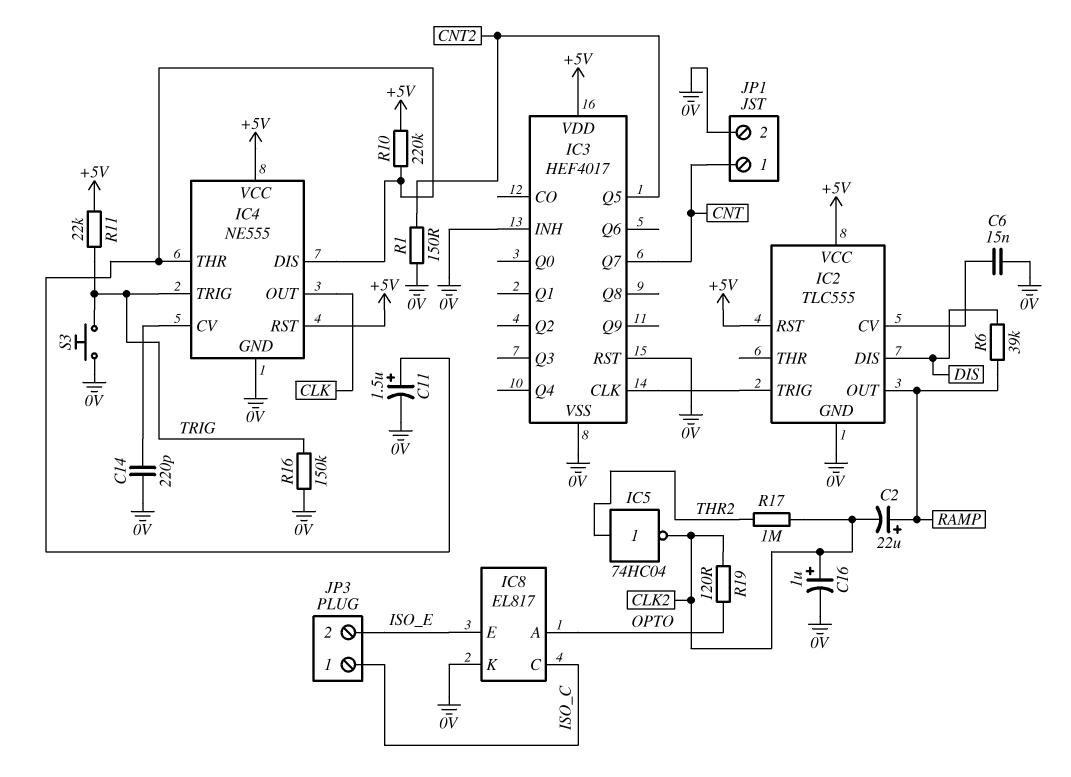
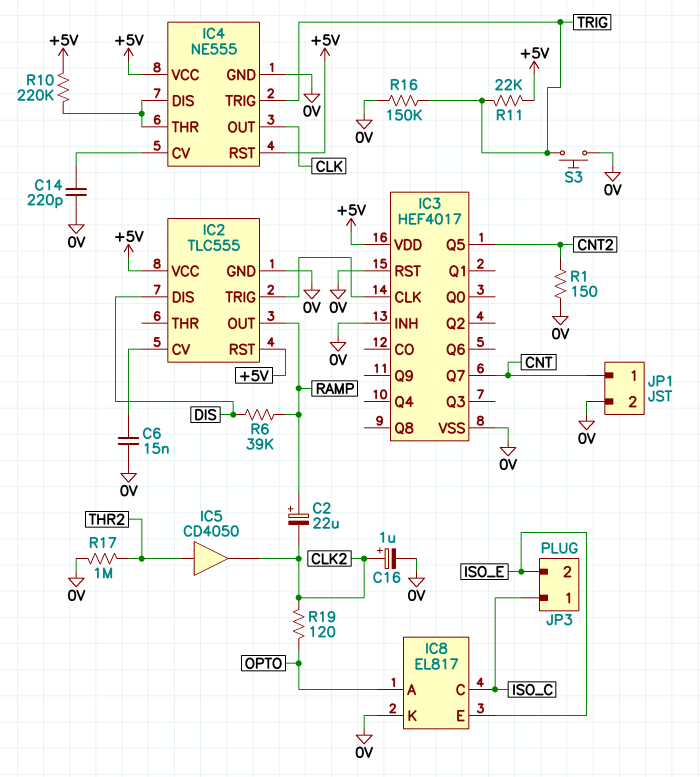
C11: 1.5uF (plus IC4/DIS, minus 0V) -> none
IC5: NOT 74HC04 (in THR2, out CLK2) -> buffer CD4050 (in THR2, out CLK2)
R17: 1M (CLK2, THR2) -> 1M (0V, THR2)

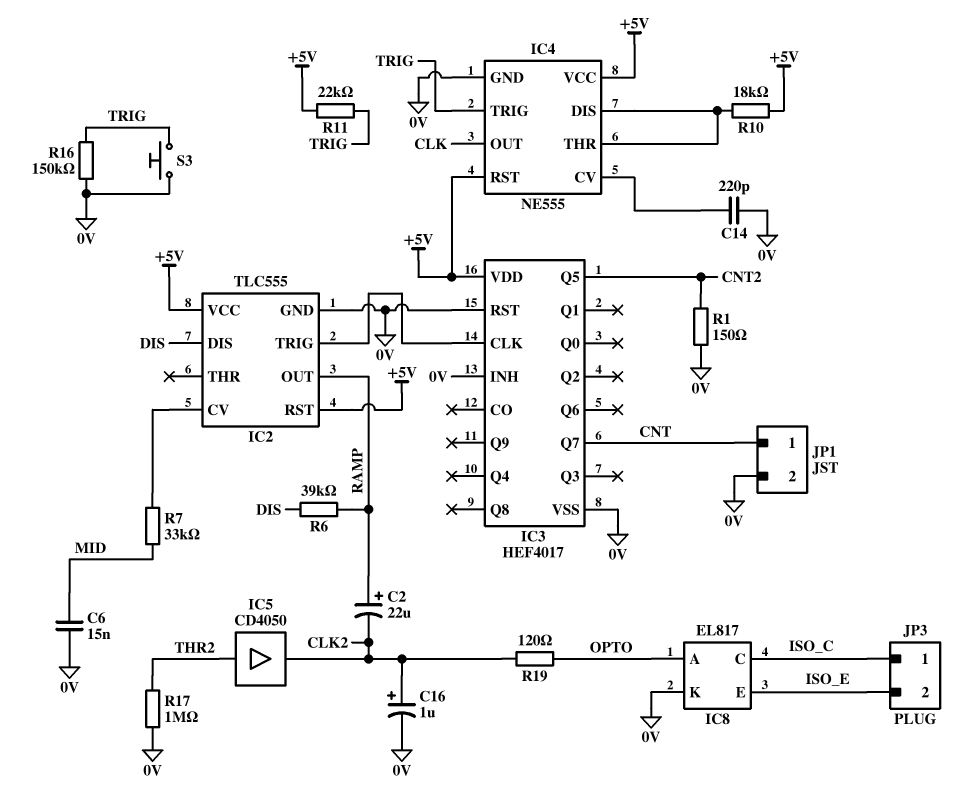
C6: 15nF (0V, IC2/CV) -> 15nF (0V, MID)
R7: none -> 33k (IC2/CV, MID)
R10: 220k (+5V, IC4/DIS) -> 18k (+5V, IC4/DIS)

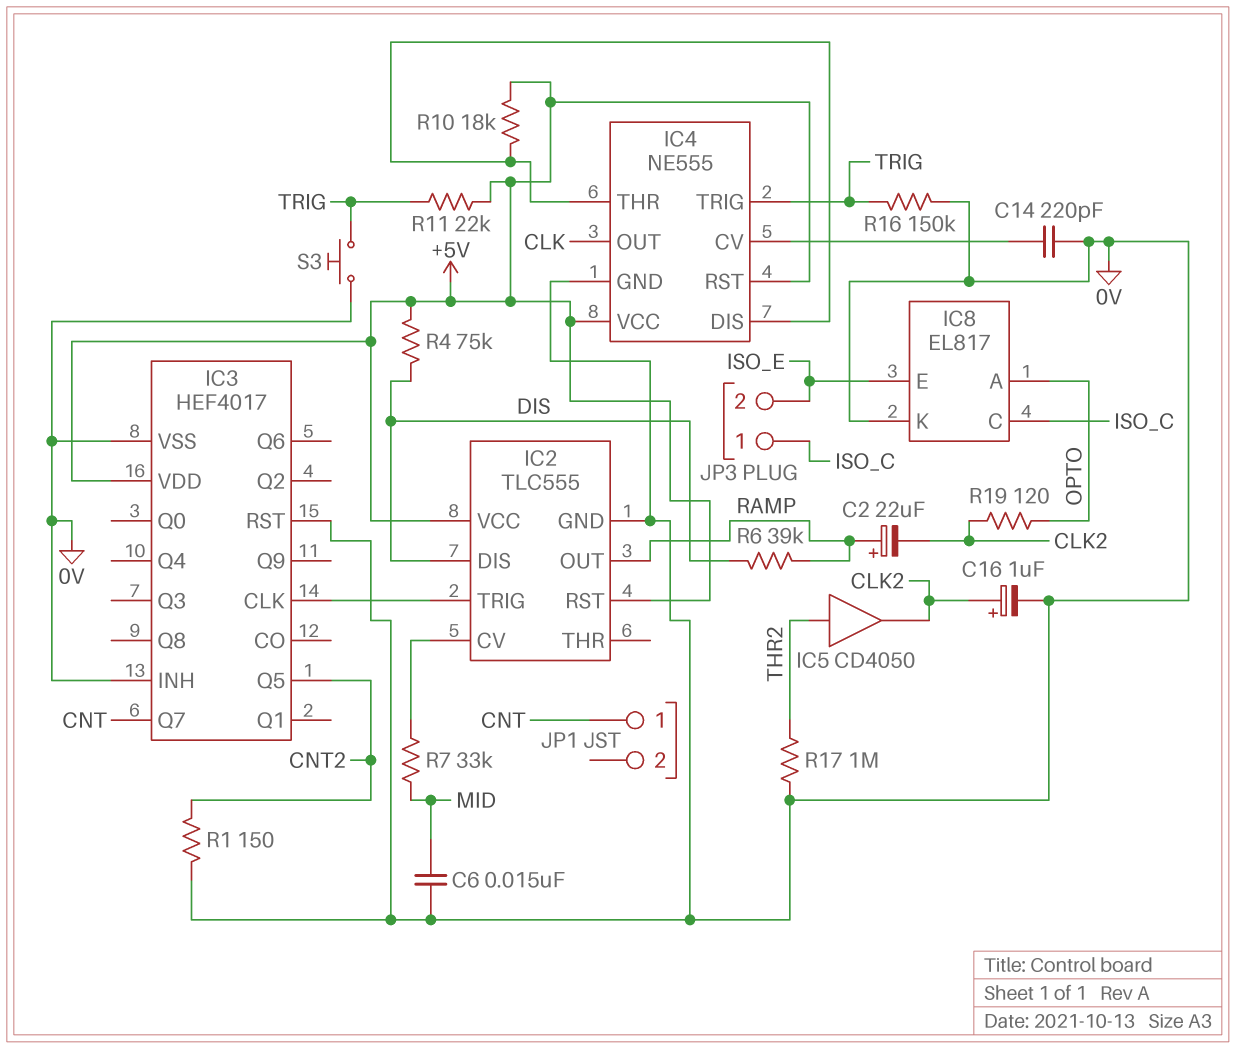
JP1 pin 2: 0V -> none
R4: none -> 75k (+5V, DIS)

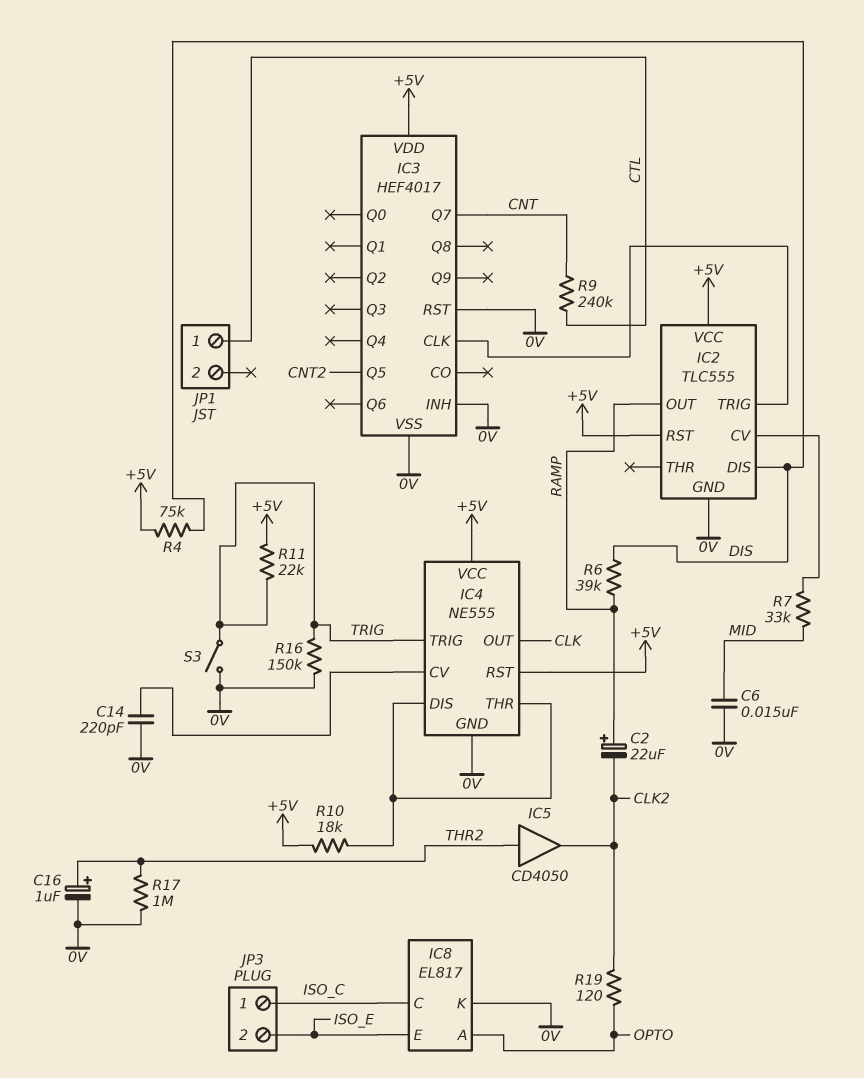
C16: 1uF (plus CLK2, minus 0V) -> 1uF (plus THR2, minus 0V)
JP1 pin 1: CNT -> CTL
R1: 150 (0V, CNT2) -> none
R9: none -> 240k (CNT, CTL)
S3: button (0V, TRIG) -> switch (0V, TRIG)

